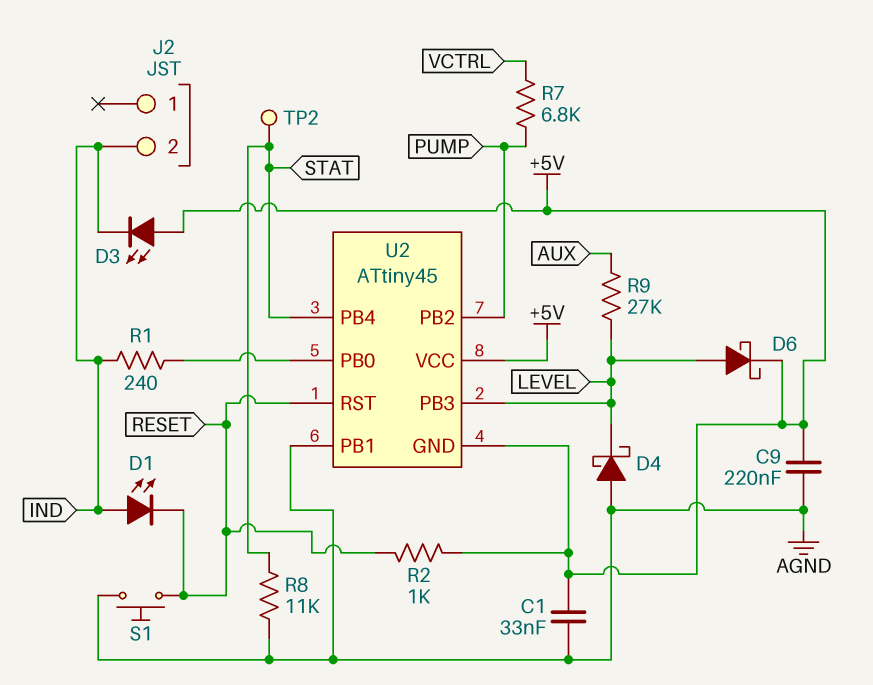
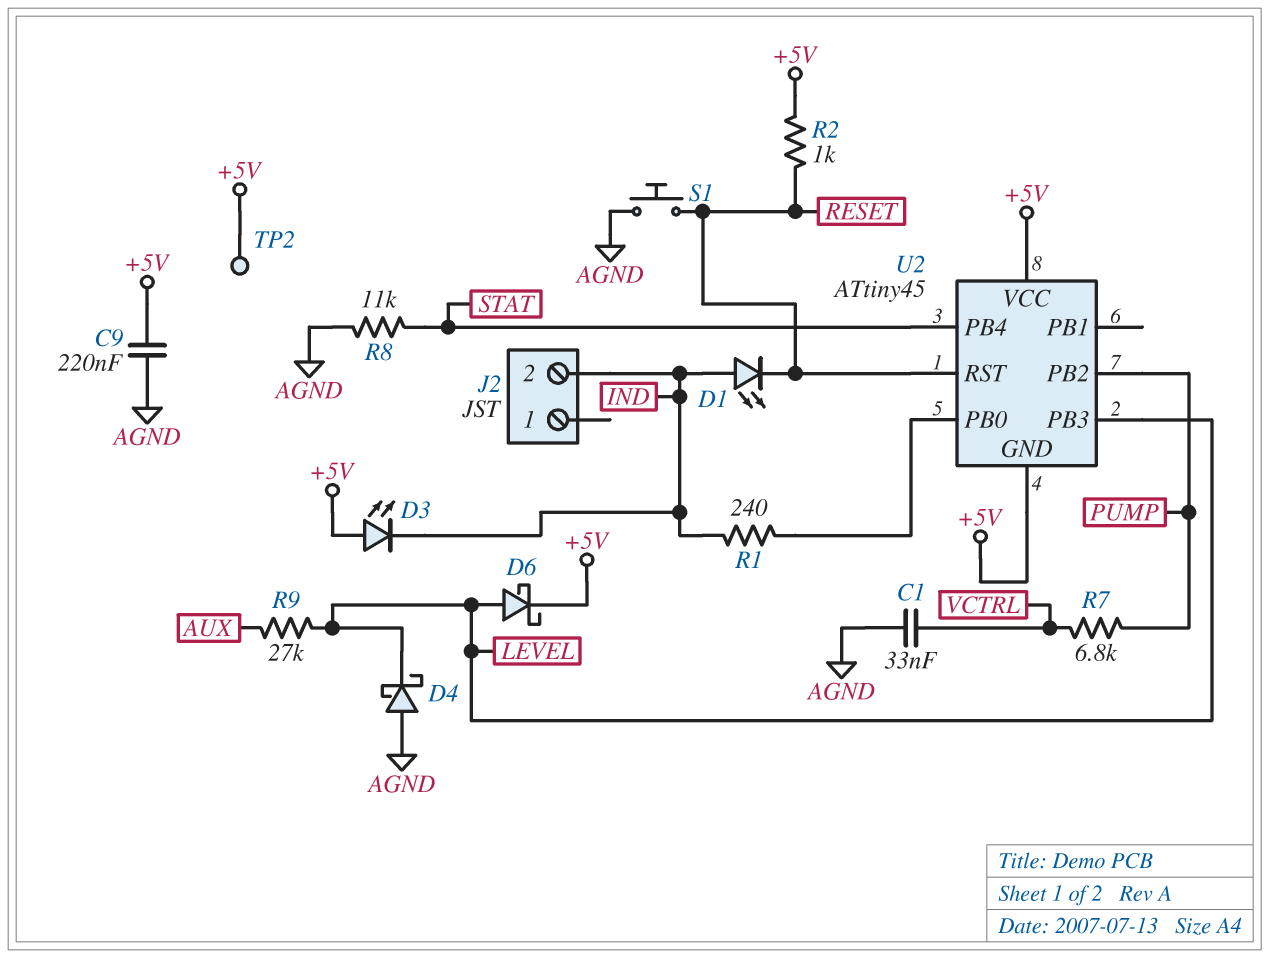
C1: 33nF (+5V, AGND) -> 33nF (AGND, VCTRL)
TP2: test point (STAT) -> test point (+5V)
U2 pin PB1: AGND -> none

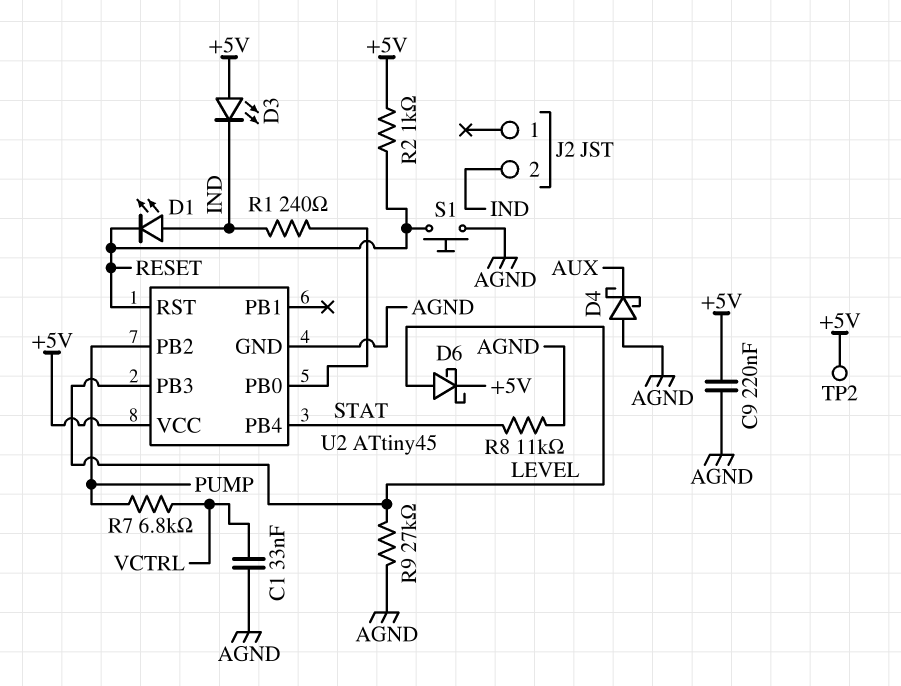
D4: schottky (A AGND, K LEVEL) -> schottky (A AGND, K AUX)
R9: 27k (AUX, LEVEL) -> 27k (AGND, LEVEL)
U2 pin GND: +5V -> AGND

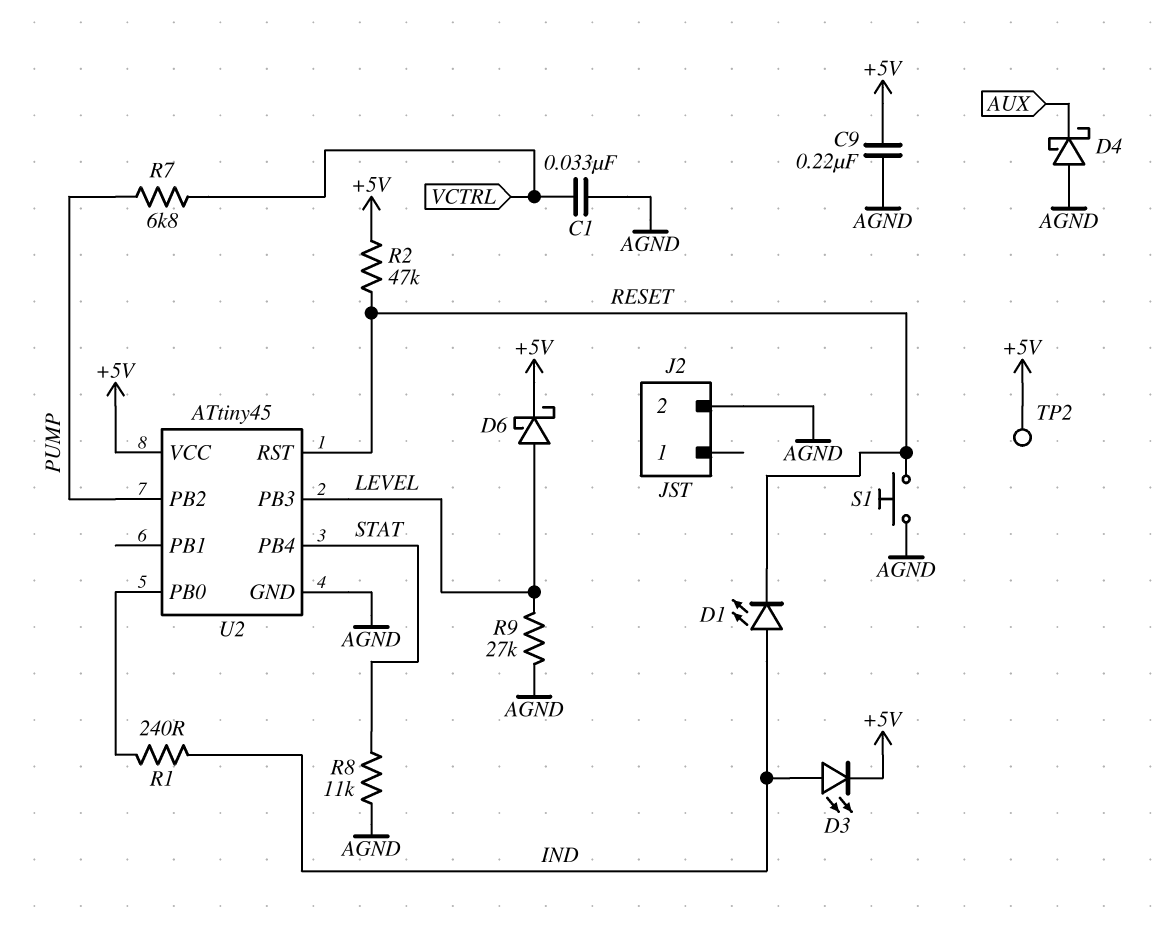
D3: LED (A +5V, K IND) -> LED (A IND, K +5V)
J2 pin 2: IND -> AGND
R2: 1k (+5V, RESET) -> 47k (+5V, RESET)

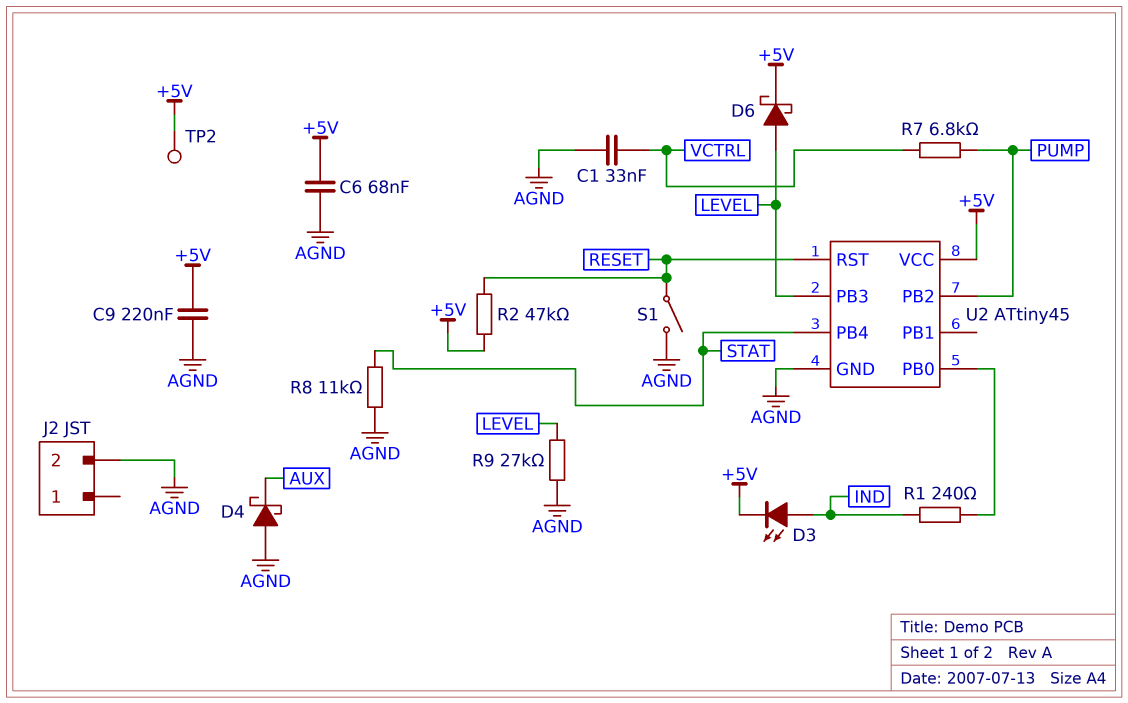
C6: none -> 68nF (+5V, AGND)
D1: LED (A IND, K RESET) -> none
S1: button (AGND, RESET) -> switch (AGND, RESET)

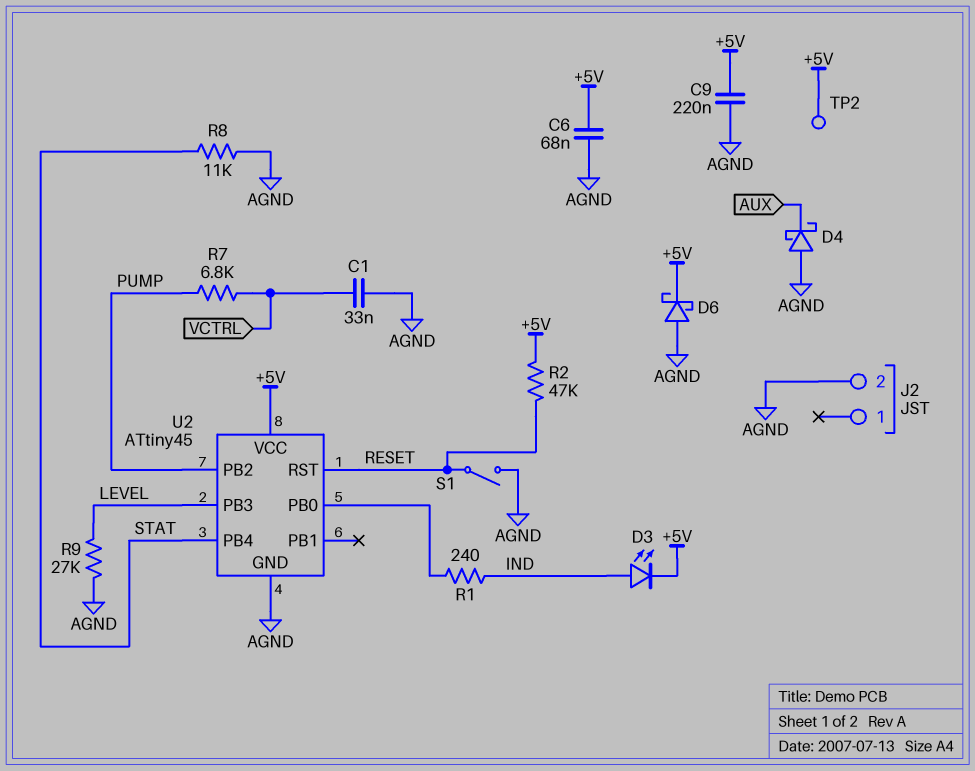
D6: schottky (A LEVEL, K +5V) -> schottky (A AGND, K +5V)

